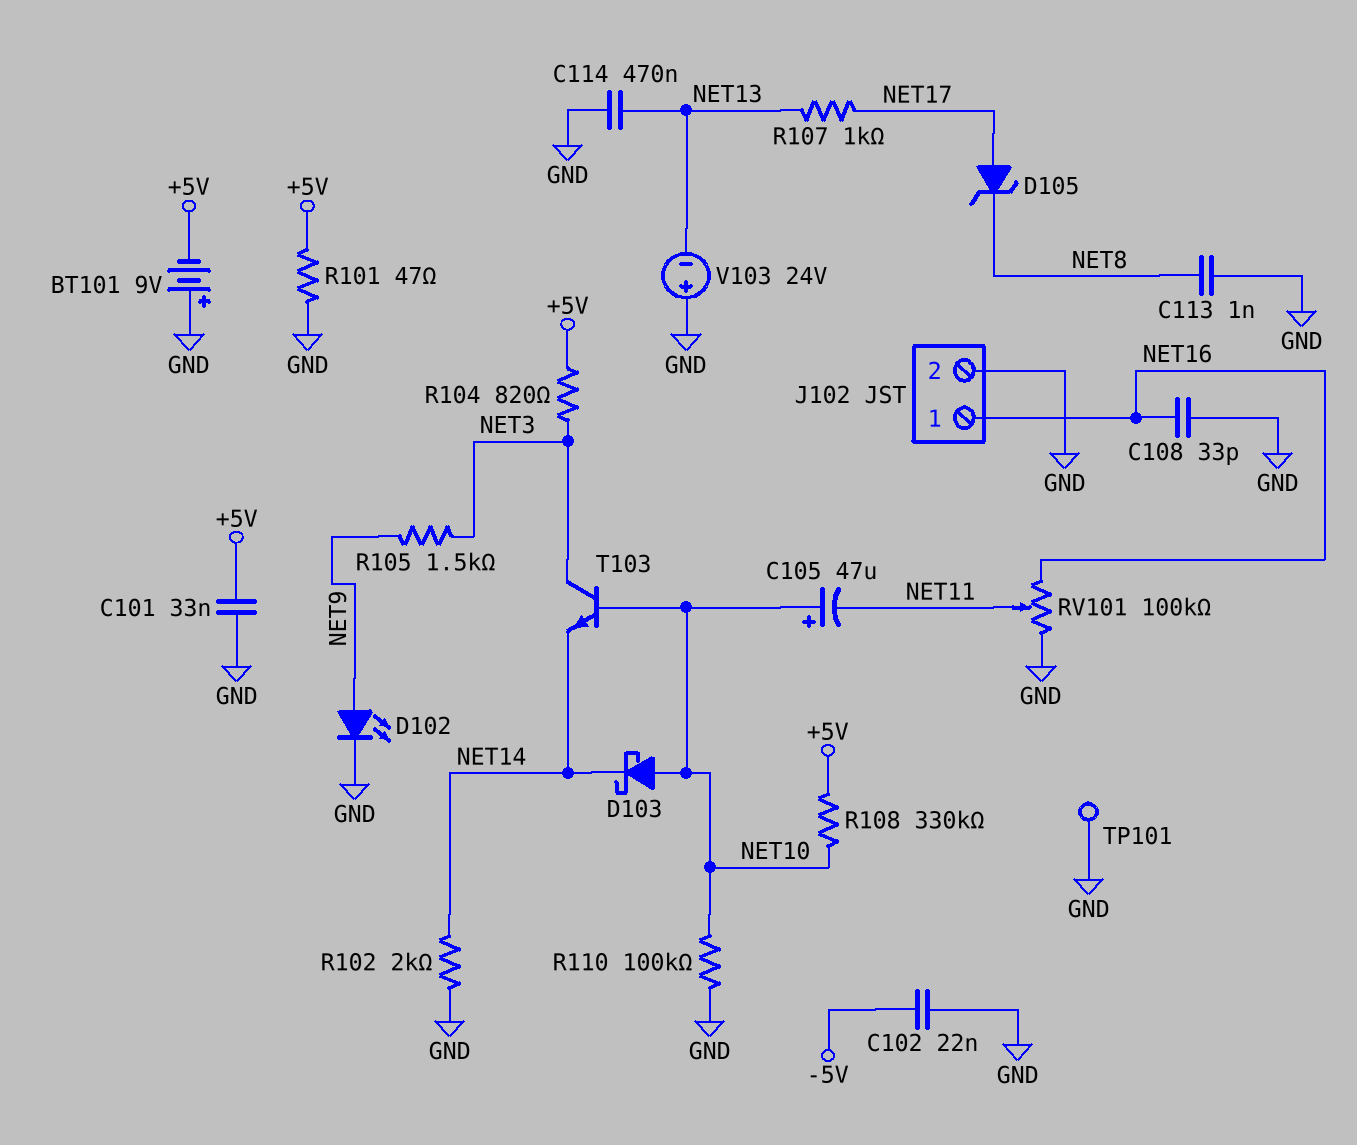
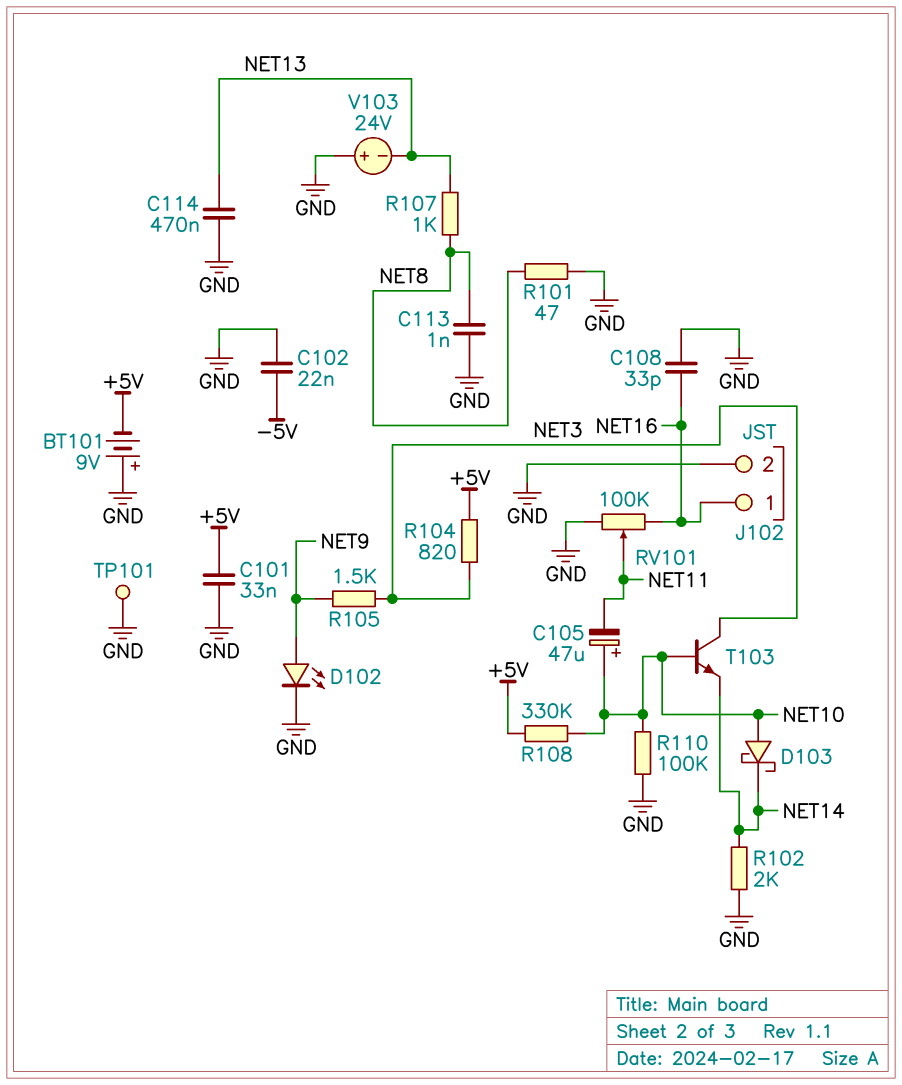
D105: zener (A NET17, K NET8) -> none
R101: 47 (+5V, GND) -> 47 (GND, NET8)
R107: 1k (NET13, NET17) -> 1k (NET8, NET13)

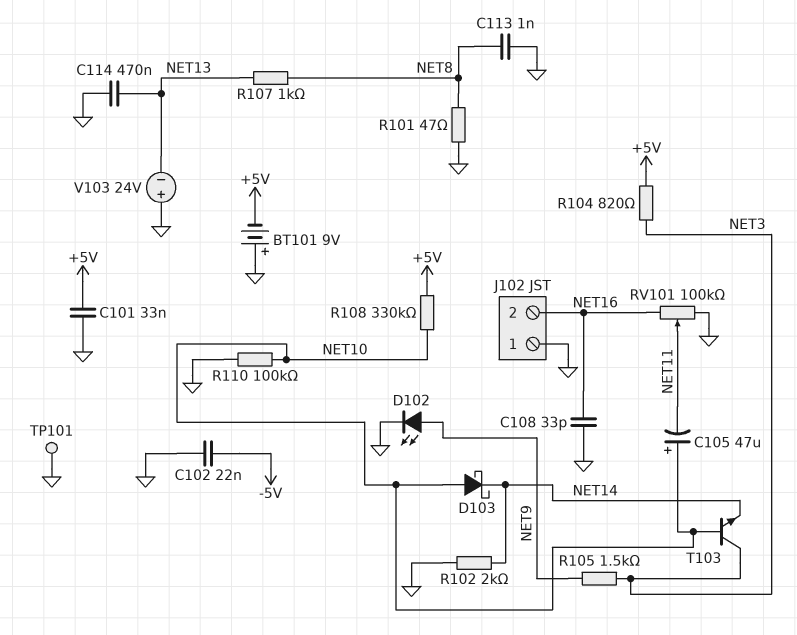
J102 pin 1: NET16 -> GND
J102 pin 2: GND -> NET16

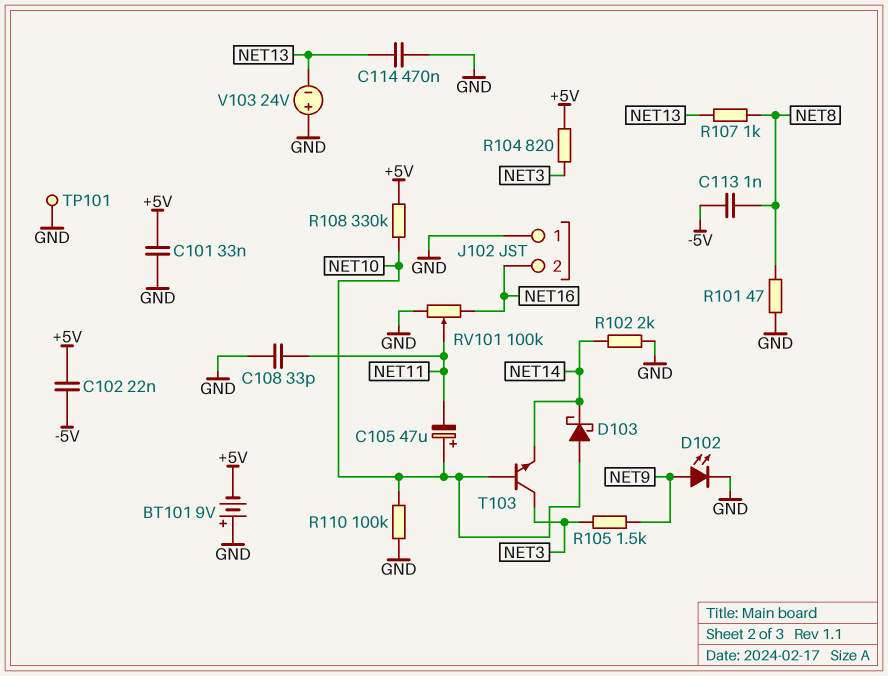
C102: 22nF (-5V, GND) -> 22nF (+5V, -5V)
C108: 33pF (GND, NET16) -> 33pF (GND, NET11)
C113: 1nF (GND, NET8) -> 1nF (-5V, NET8)

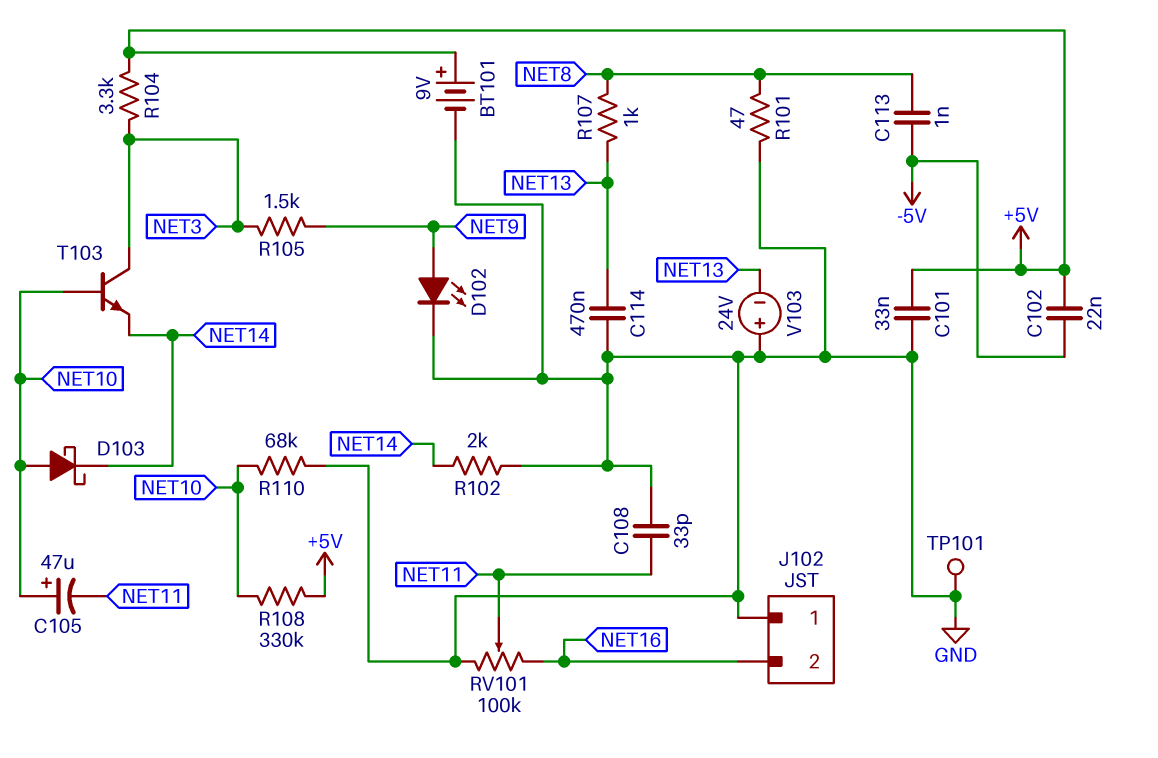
BT101: 9V (plus GND, minus +5V) -> 9V (plus +5V, minus GND)
R104: 820 (+5V, NET3) -> 3.3k (+5V, NET3)
R110: 100k (GND, NET10) -> 68k (GND, NET10)

